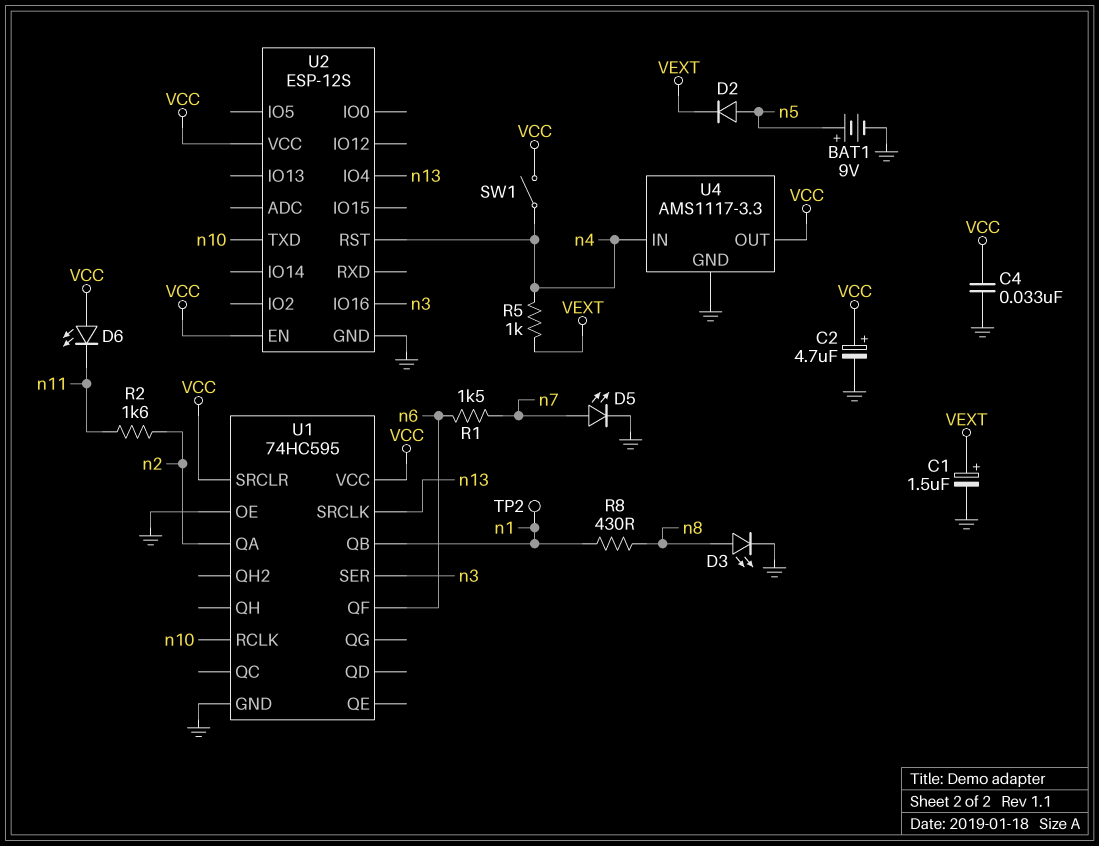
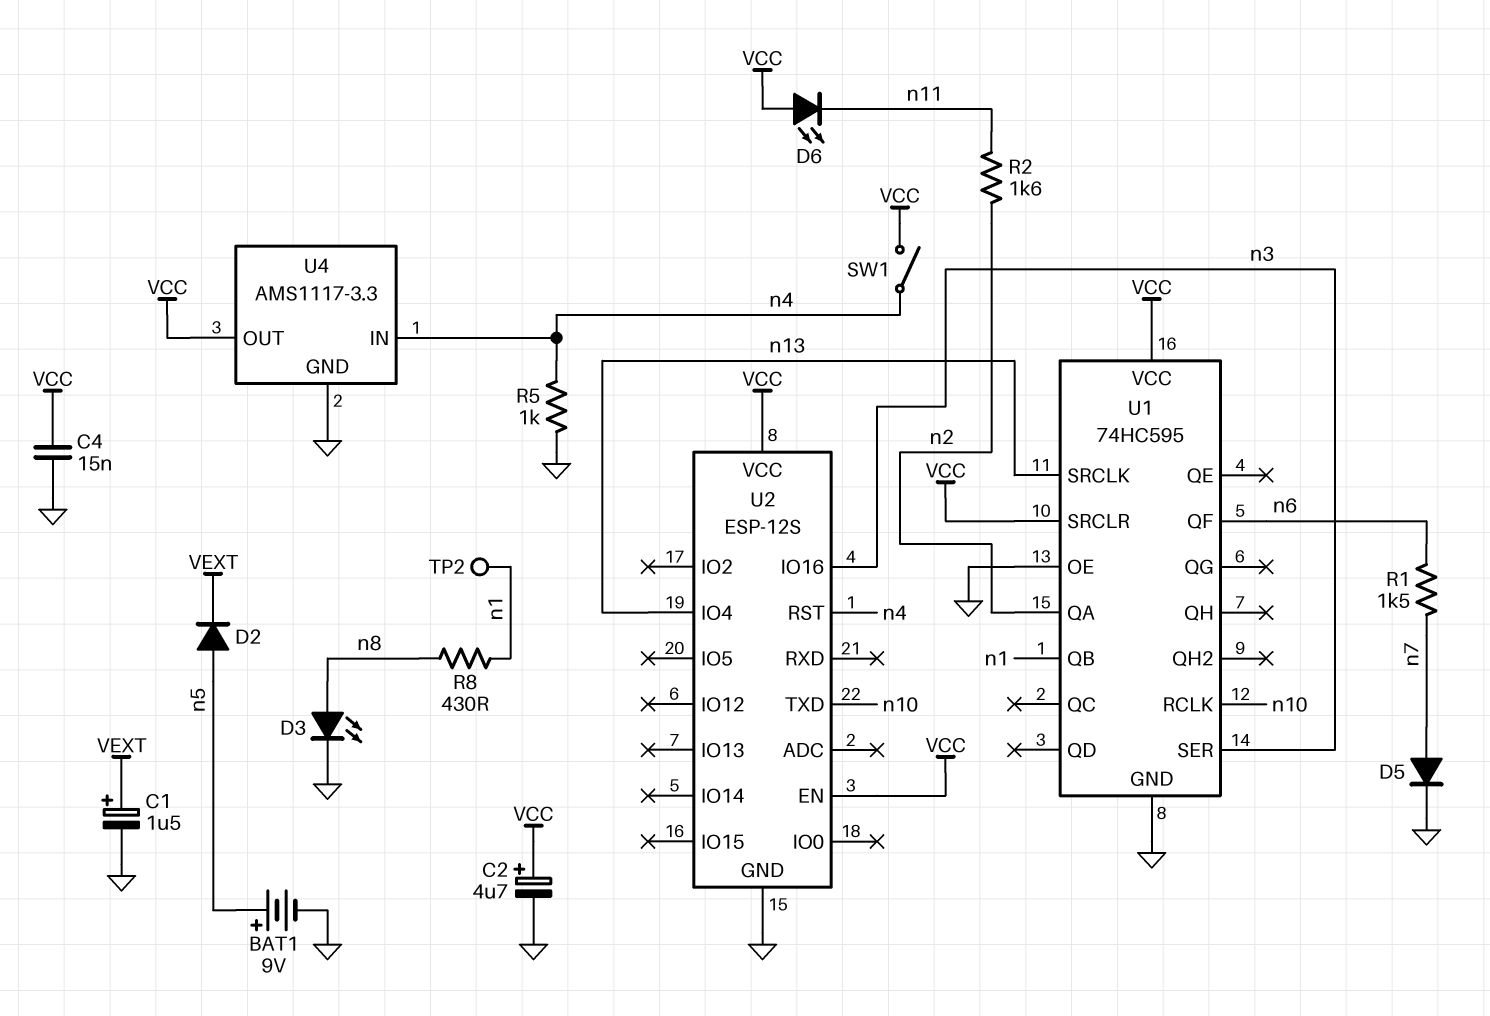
C4: 33nF (GND, VCC) -> 15nF (GND, VCC)
D5: LED (A n7, K GND) -> diode (A n7, K GND)
R5: 1k (VEXT, n4) -> 1k (GND, n4)

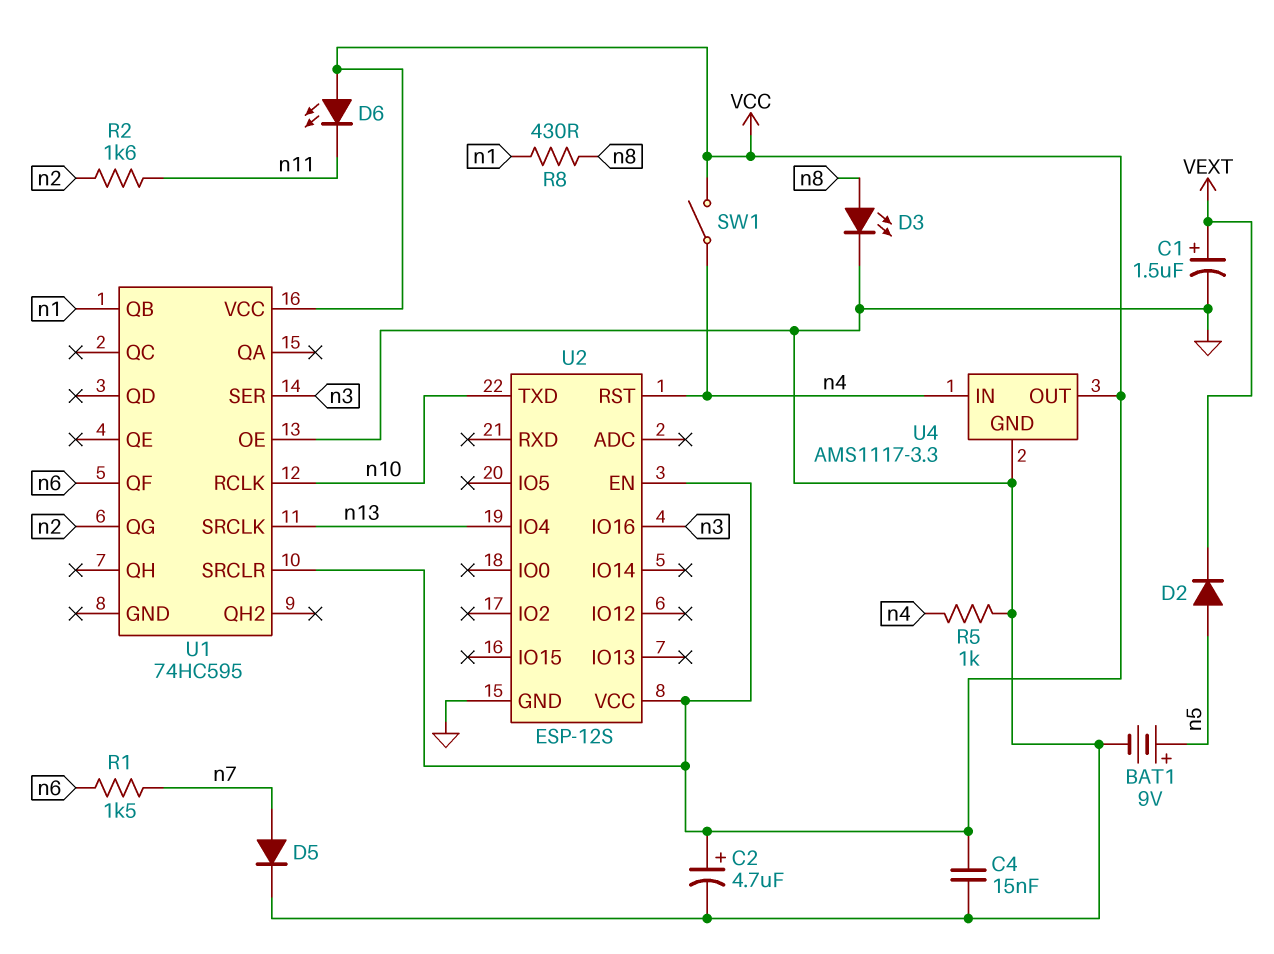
TP2: test point (n1) -> none
U1 pin GND: GND -> none
U1 pin QA: n2 -> none
U1 pin QG: none -> n2

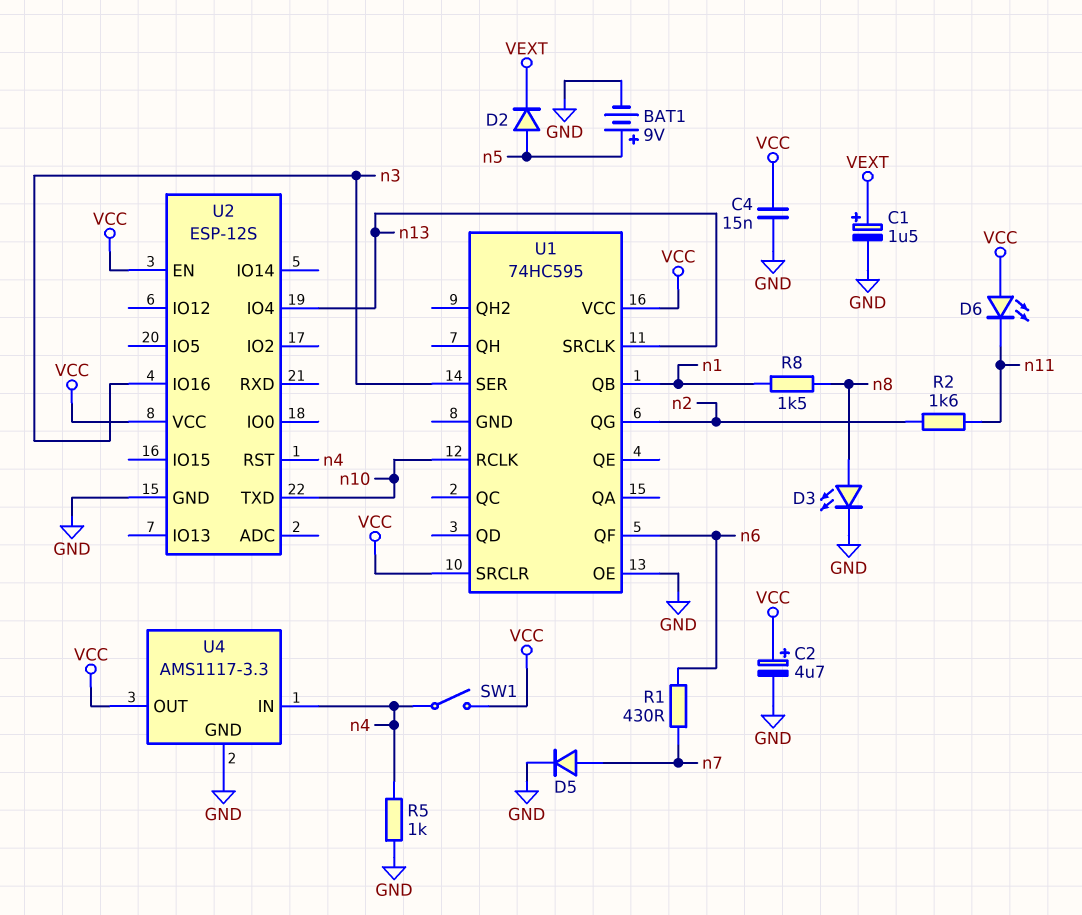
R1: 1.5k (n6, n7) -> 430 (n6, n7)
R8: 430 (n1, n8) -> 1.5k (n1, n8)

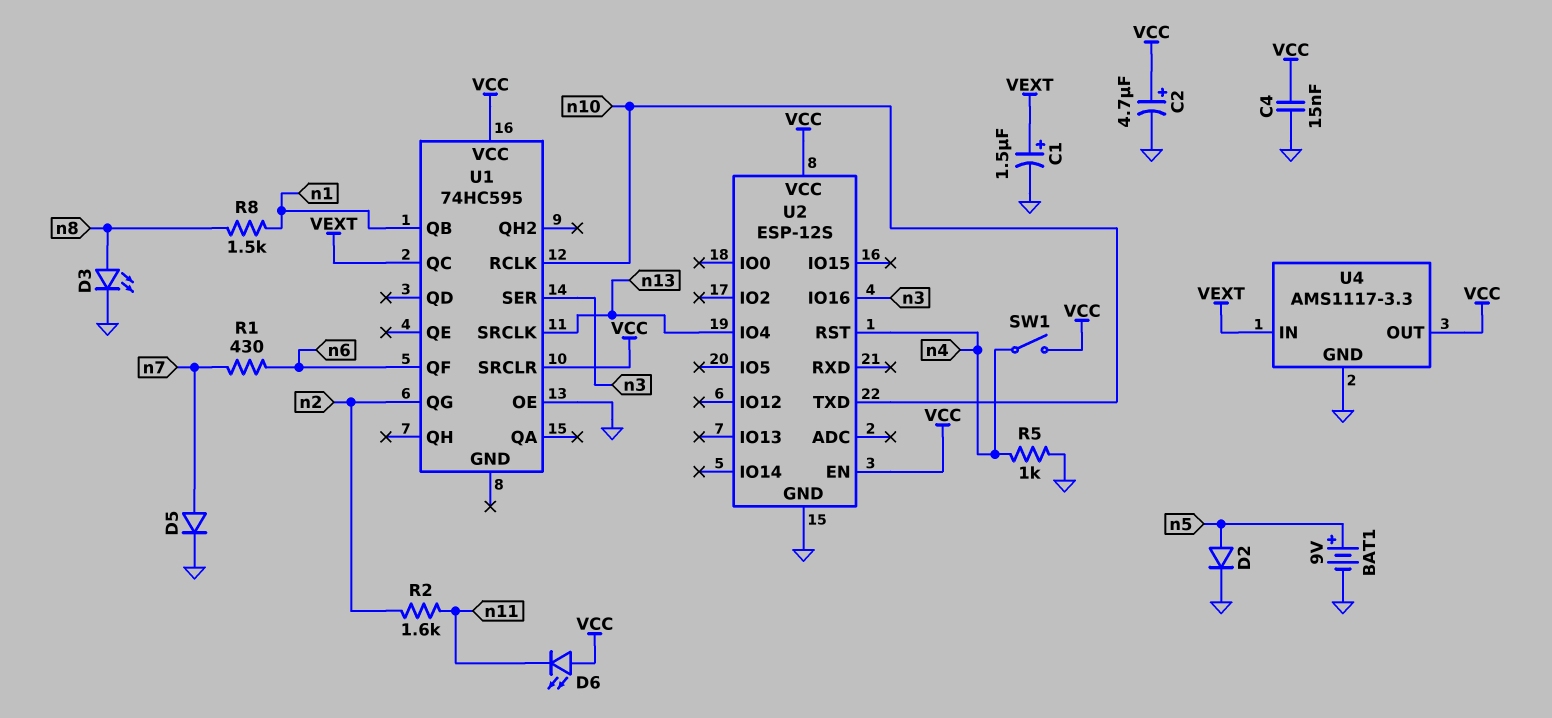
D2: diode (A n5, K VEXT) -> diode (A n5, K GND)
U1 pin QC: none -> VEXT
U4 pin IN: n4 -> VEXT

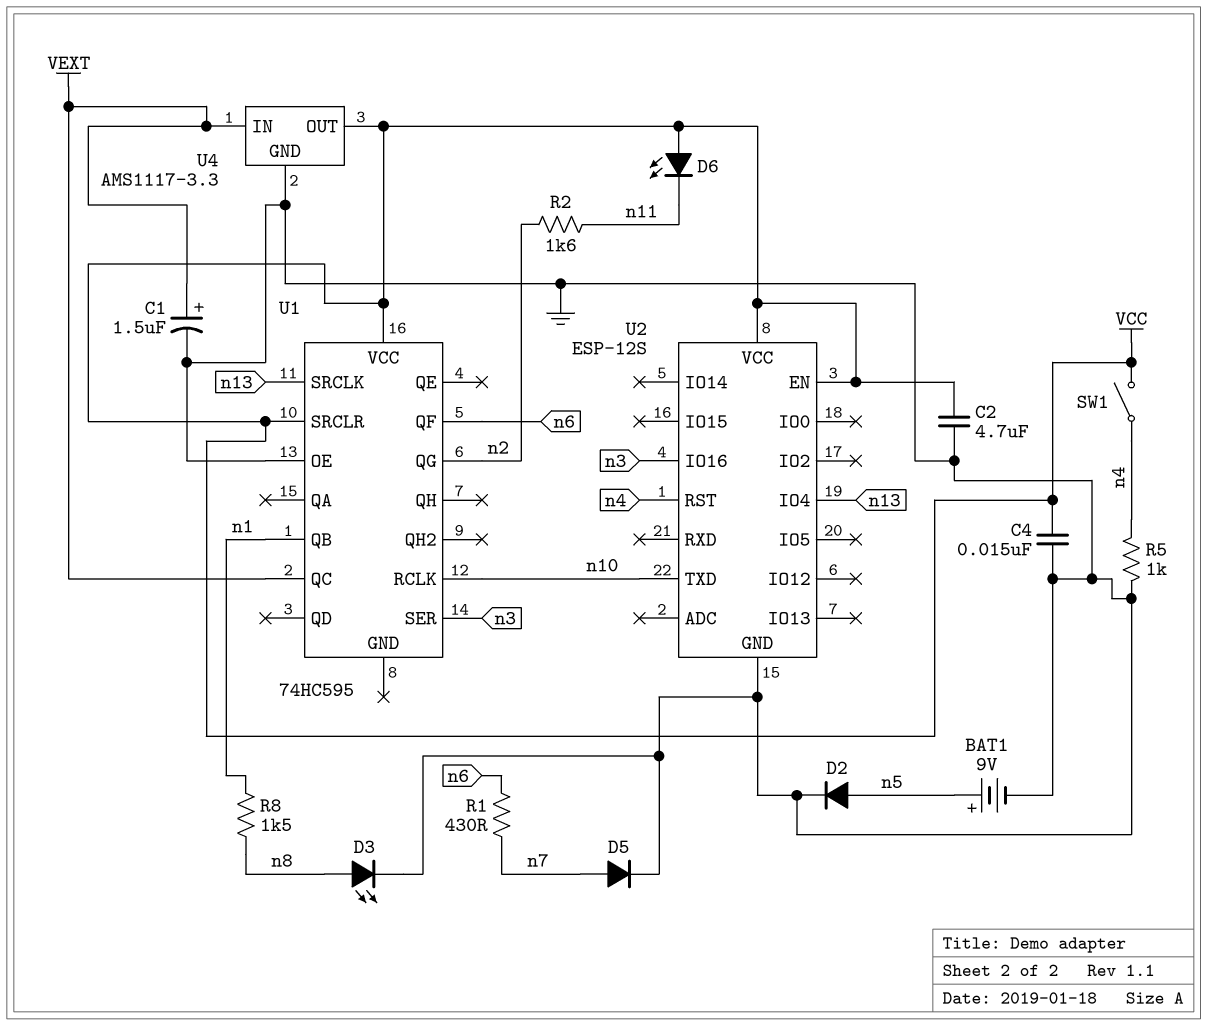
C2: 4.7uF (plus VCC, minus GND) -> 4.7uF (GND, VCC)

